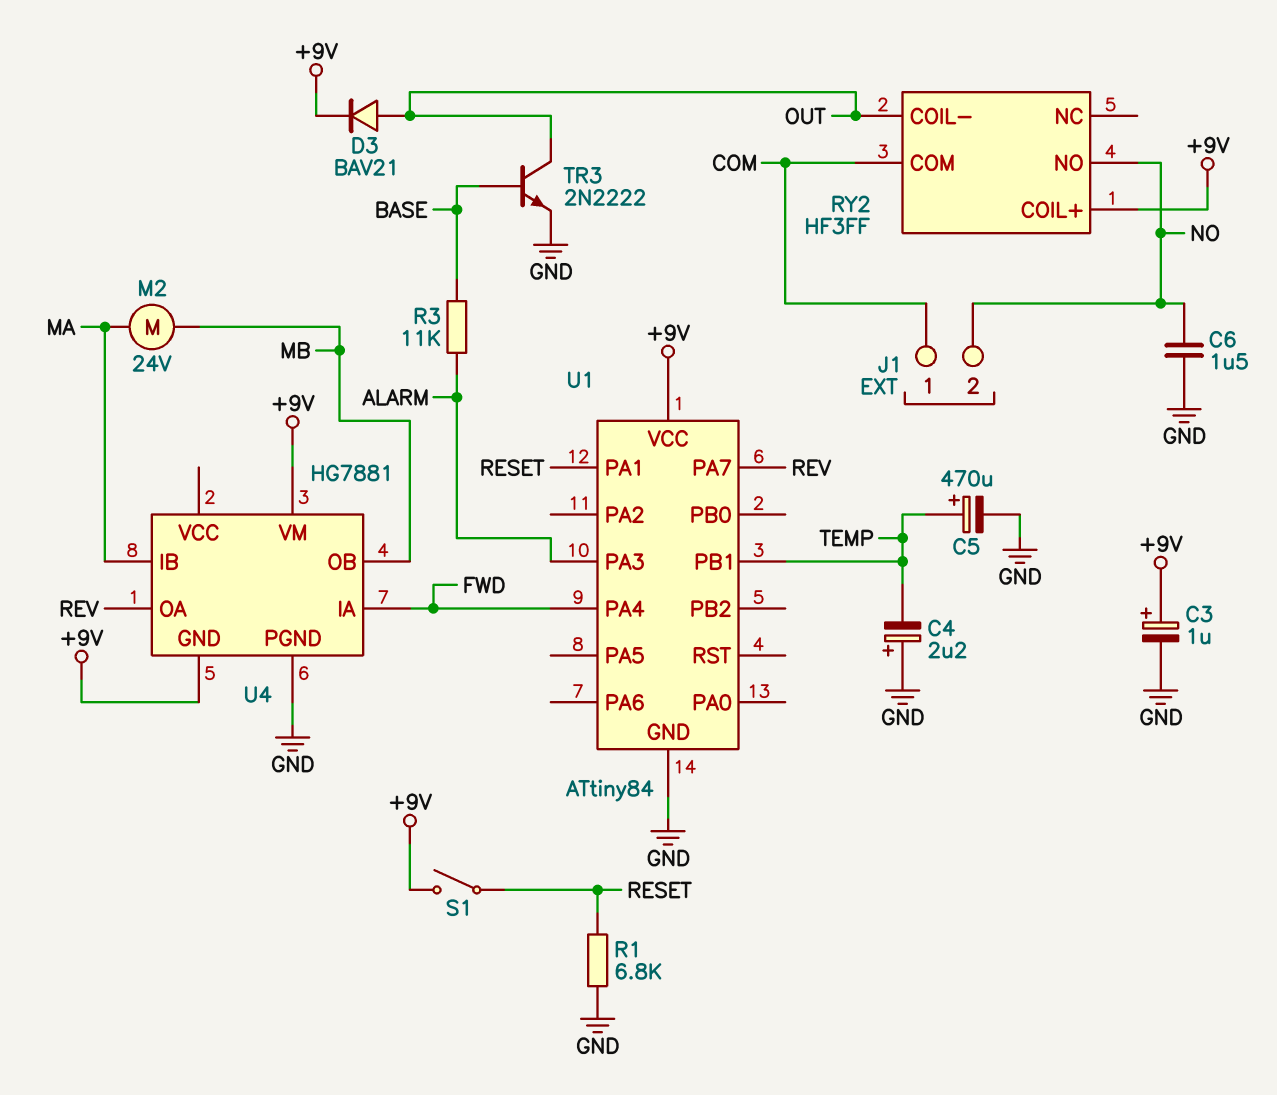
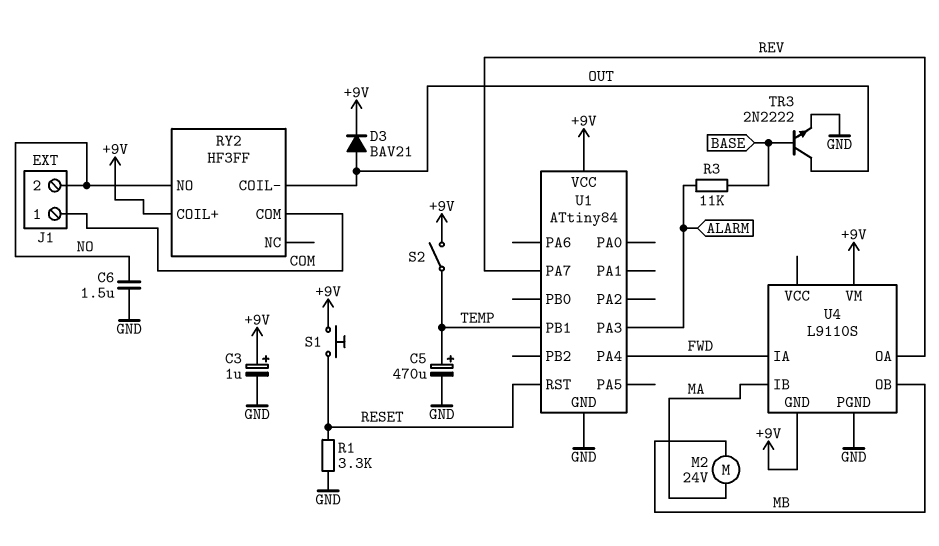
C4: 2.2uF (plus GND, minus TEMP) -> none
R1: 6.8k (GND, RESET) -> 3.3k (GND, RESET)
S1: switch (+9V, RESET) -> button (+9V, RESET)
S2: none -> switch (+9V, TEMP)
U1 pin PA1: RESET -> none
U1 pin RST: none -> RESET
U4: HG7881 -> L9110S

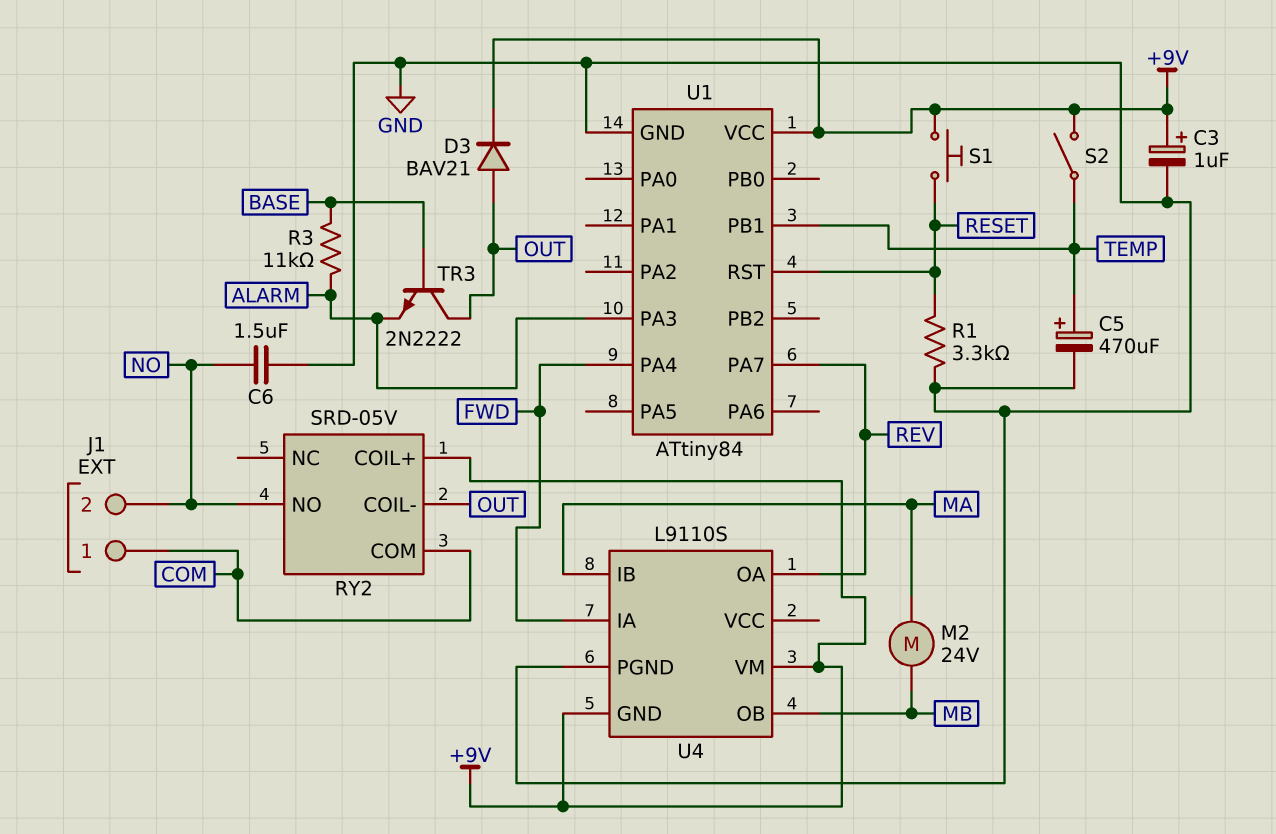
RY2: HF3FF -> SRD-05V
TR3: NPN 2N2222 (B BASE, C OUT, E GND) -> NPN 2N2222 (B BASE, C OUT, E ALARM)

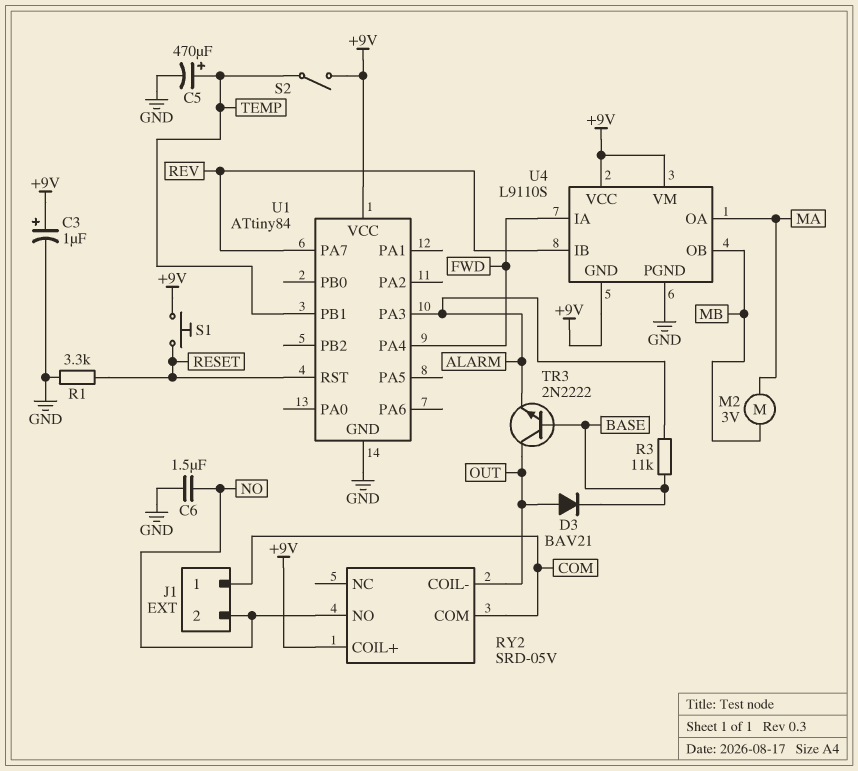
D3: diode BAV21 (A OUT, K +9V) -> diode BAV21 (A OUT, K BASE)
M2: motor 24V (MA, MB) -> motor 3V (MA, MB)
U4 pin IB: MA -> REV
U4 pin OA: REV -> MA
U4 pin VCC: none -> +9V

